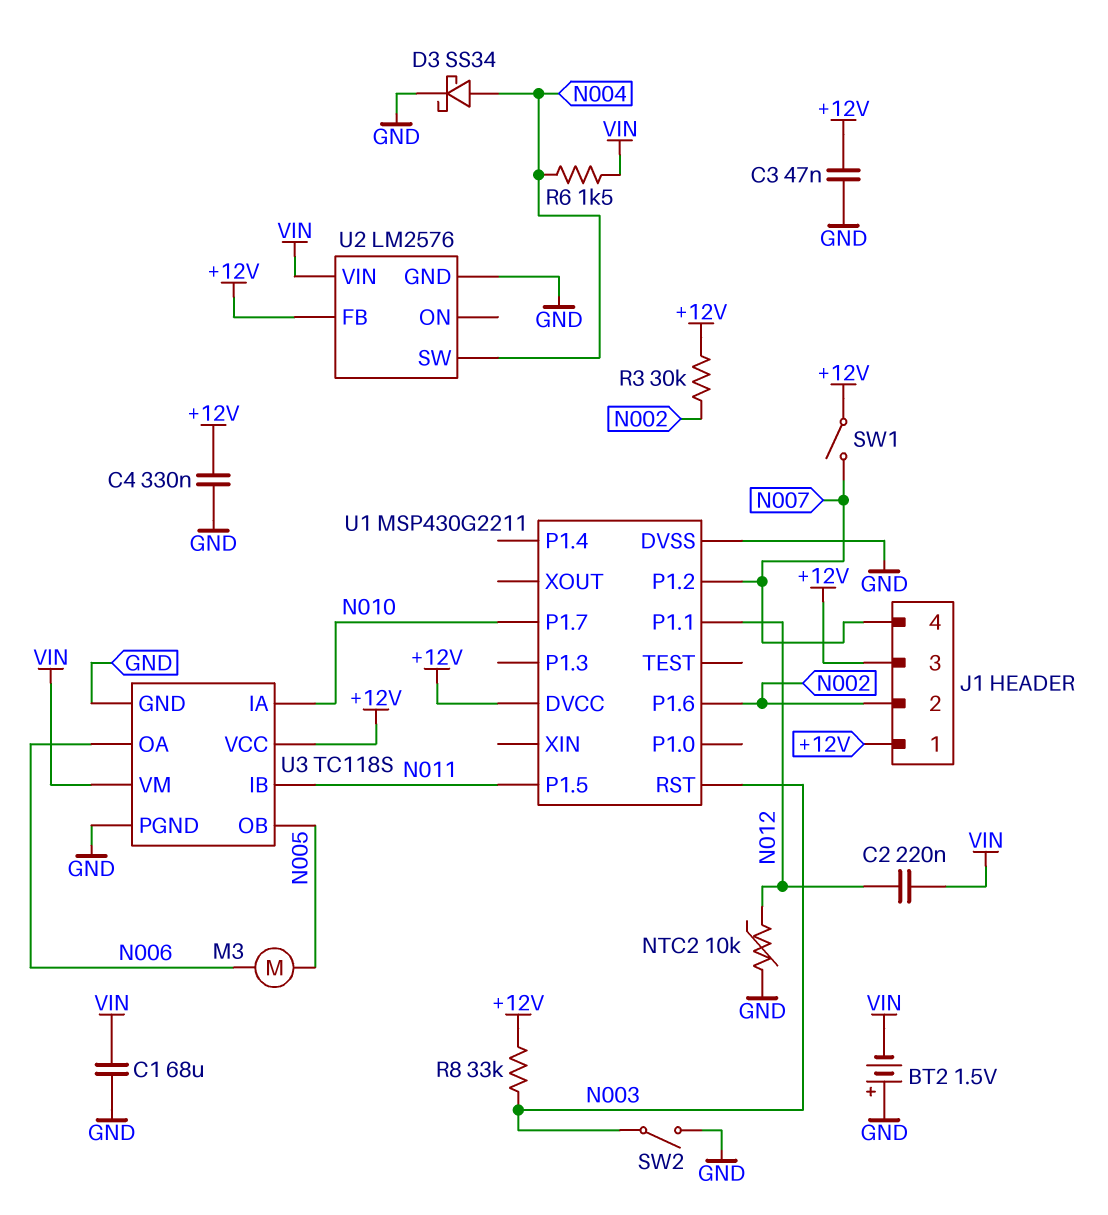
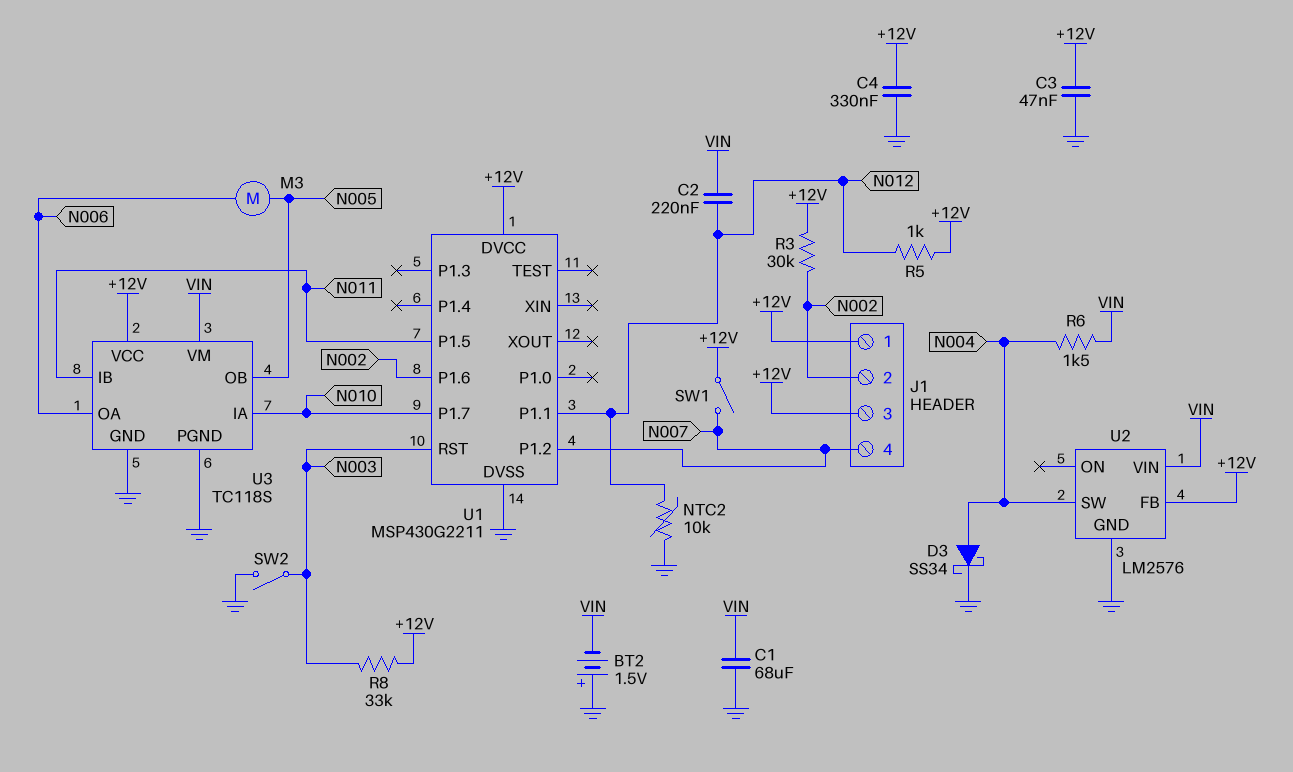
R5: none -> 1k (+12V, N012)

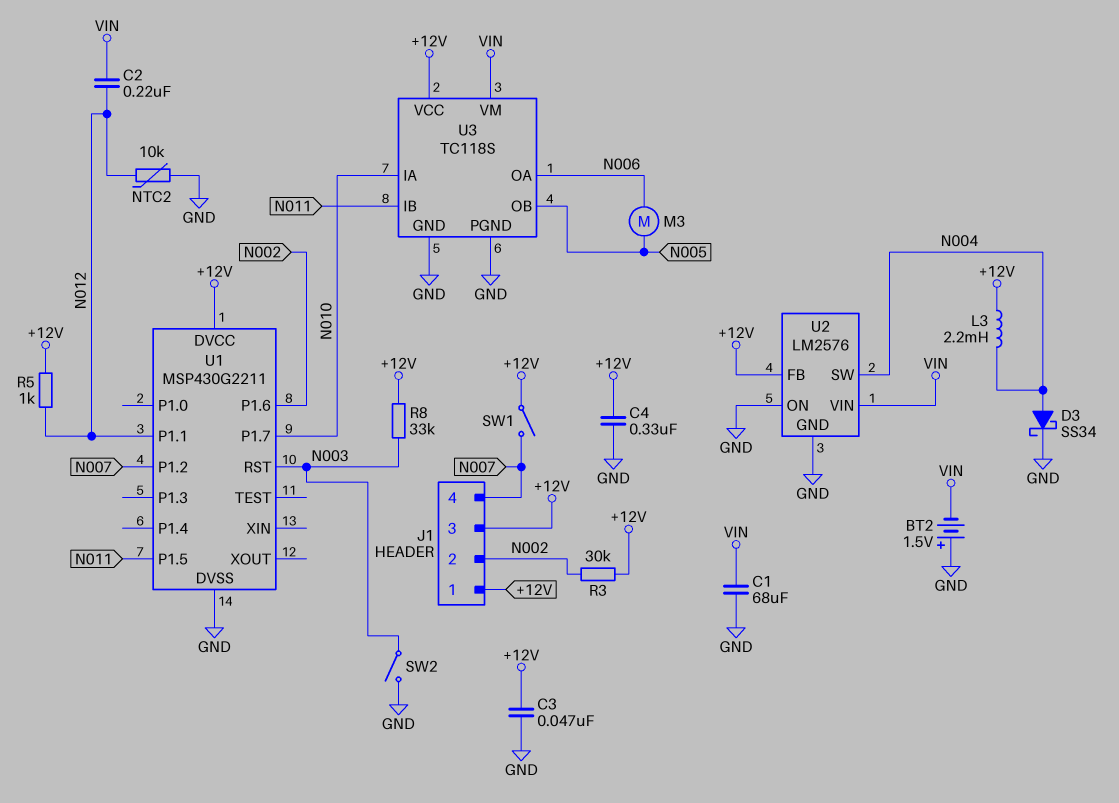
L3: none -> 2.2mH (+12V, N004)
R6: 1.5k (N004, VIN) -> none
U2 pin ON: none -> GND

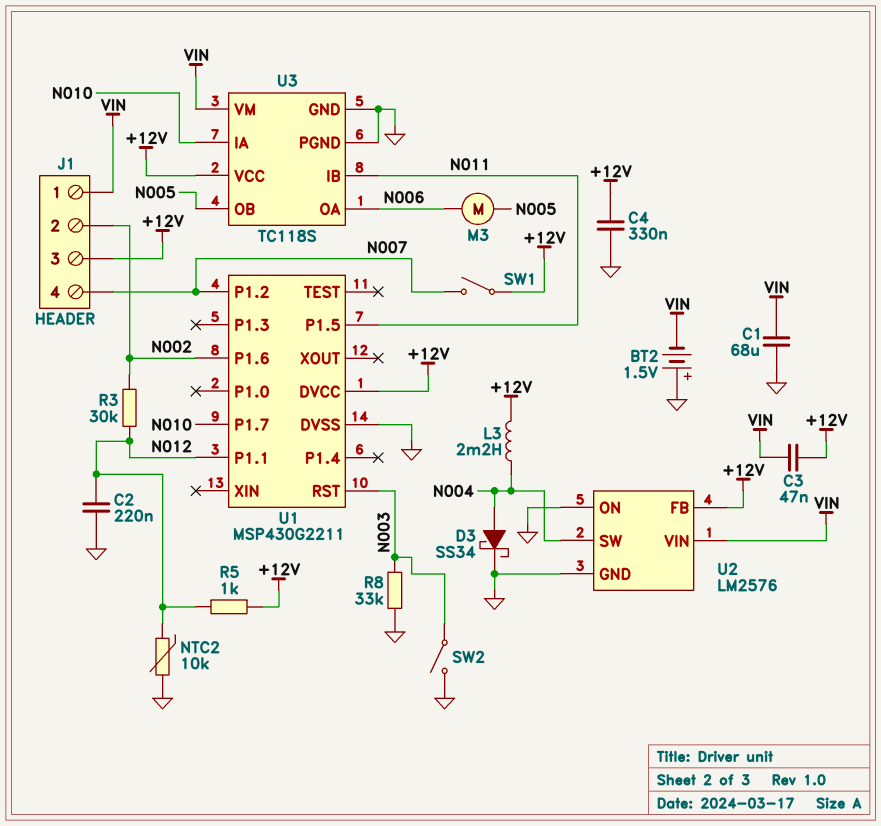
C2: 220nF (N012, VIN) -> 220nF (GND, N012)
C3: 47nF (+12V, GND) -> 47nF (+12V, VIN)
J1 pin 1: +12V -> VIN
R3: 30k (+12V, N002) -> 30k (N002, N012)
R8: 33k (+12V, N003) -> 33k (GND, N003)

